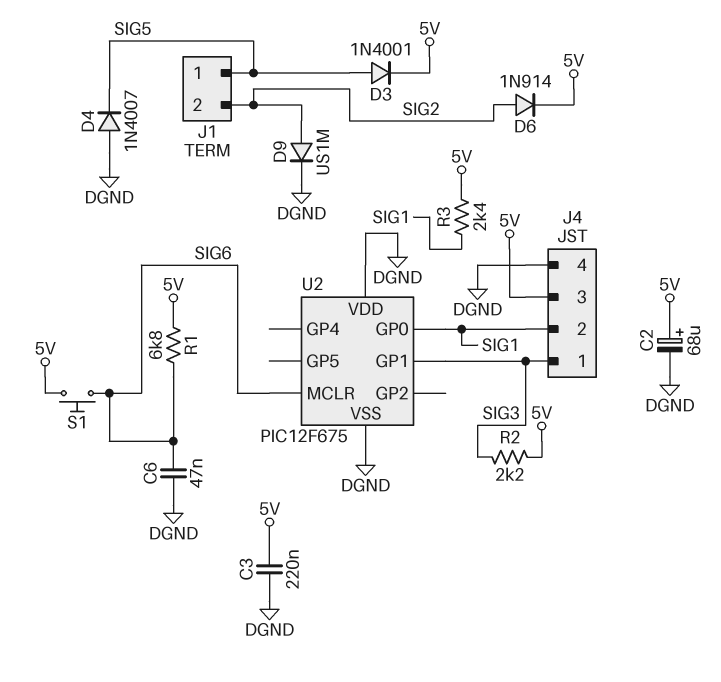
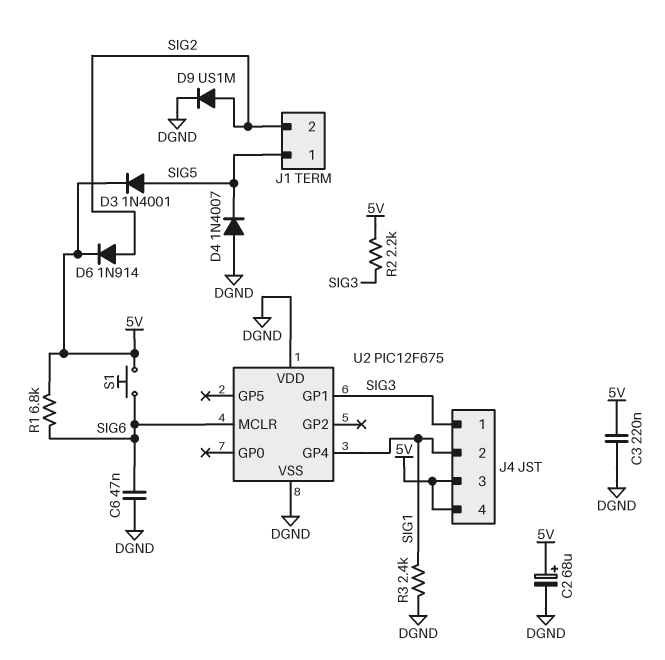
J4 pin 4: DGND -> 5V
R3: 2.4k (5V, SIG1) -> 2.4k (DGND, SIG1)
U2 pin GP0: SIG1 -> none
U2 pin GP4: none -> SIG1

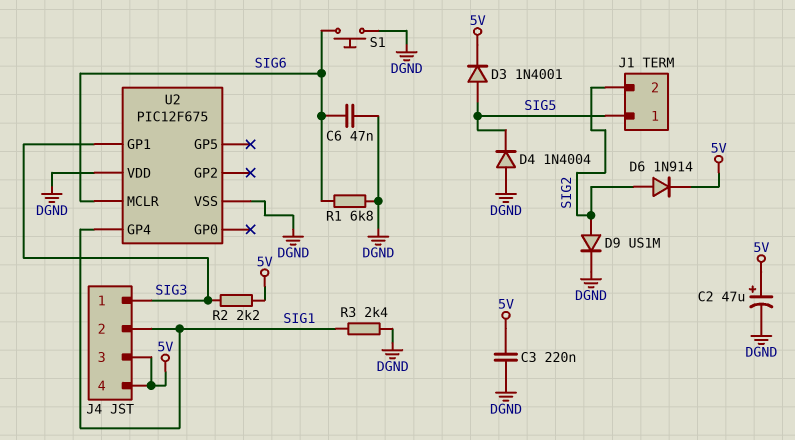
C2: 68uF (plus 5V, minus DGND) -> 47uF (plus 5V, minus DGND)
D4: diode 1N4007 (A DGND, K SIG5) -> diode 1N4004 (A DGND, K SIG5)
R1: 6.8k (5V, SIG6) -> 6.8k (DGND, SIG6)
S1: button (5V, SIG6) -> button (DGND, SIG6)

